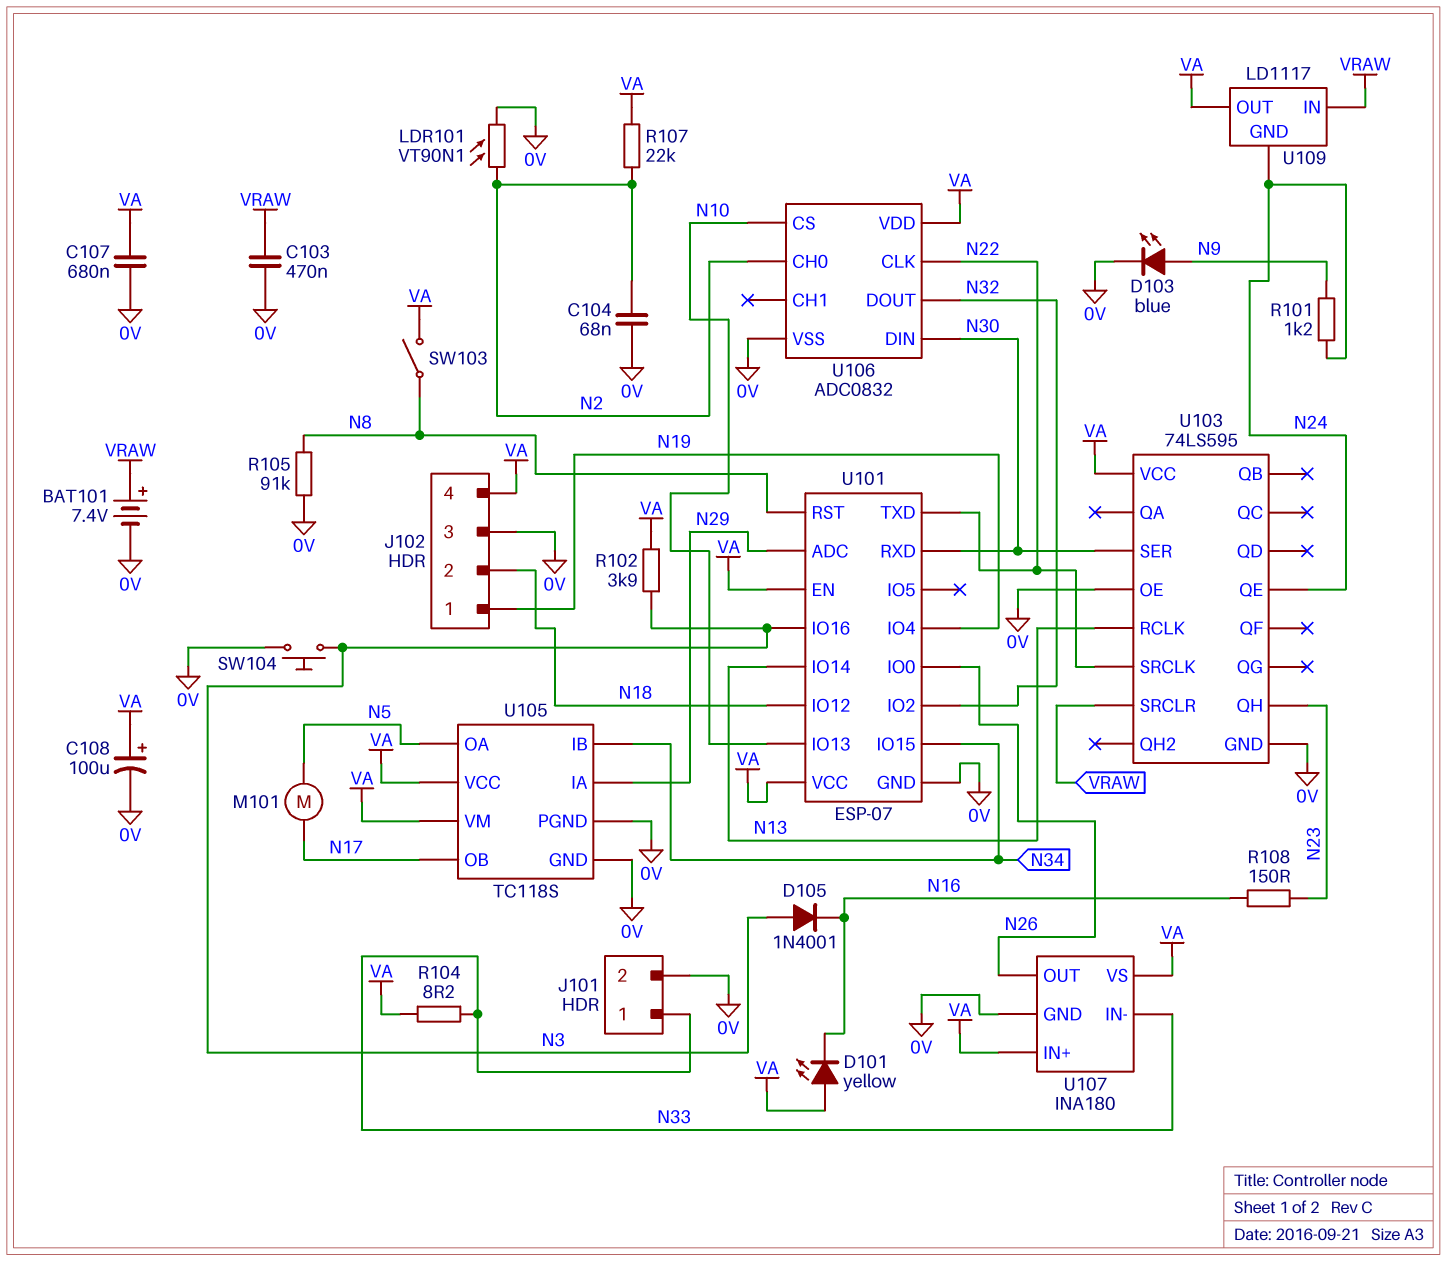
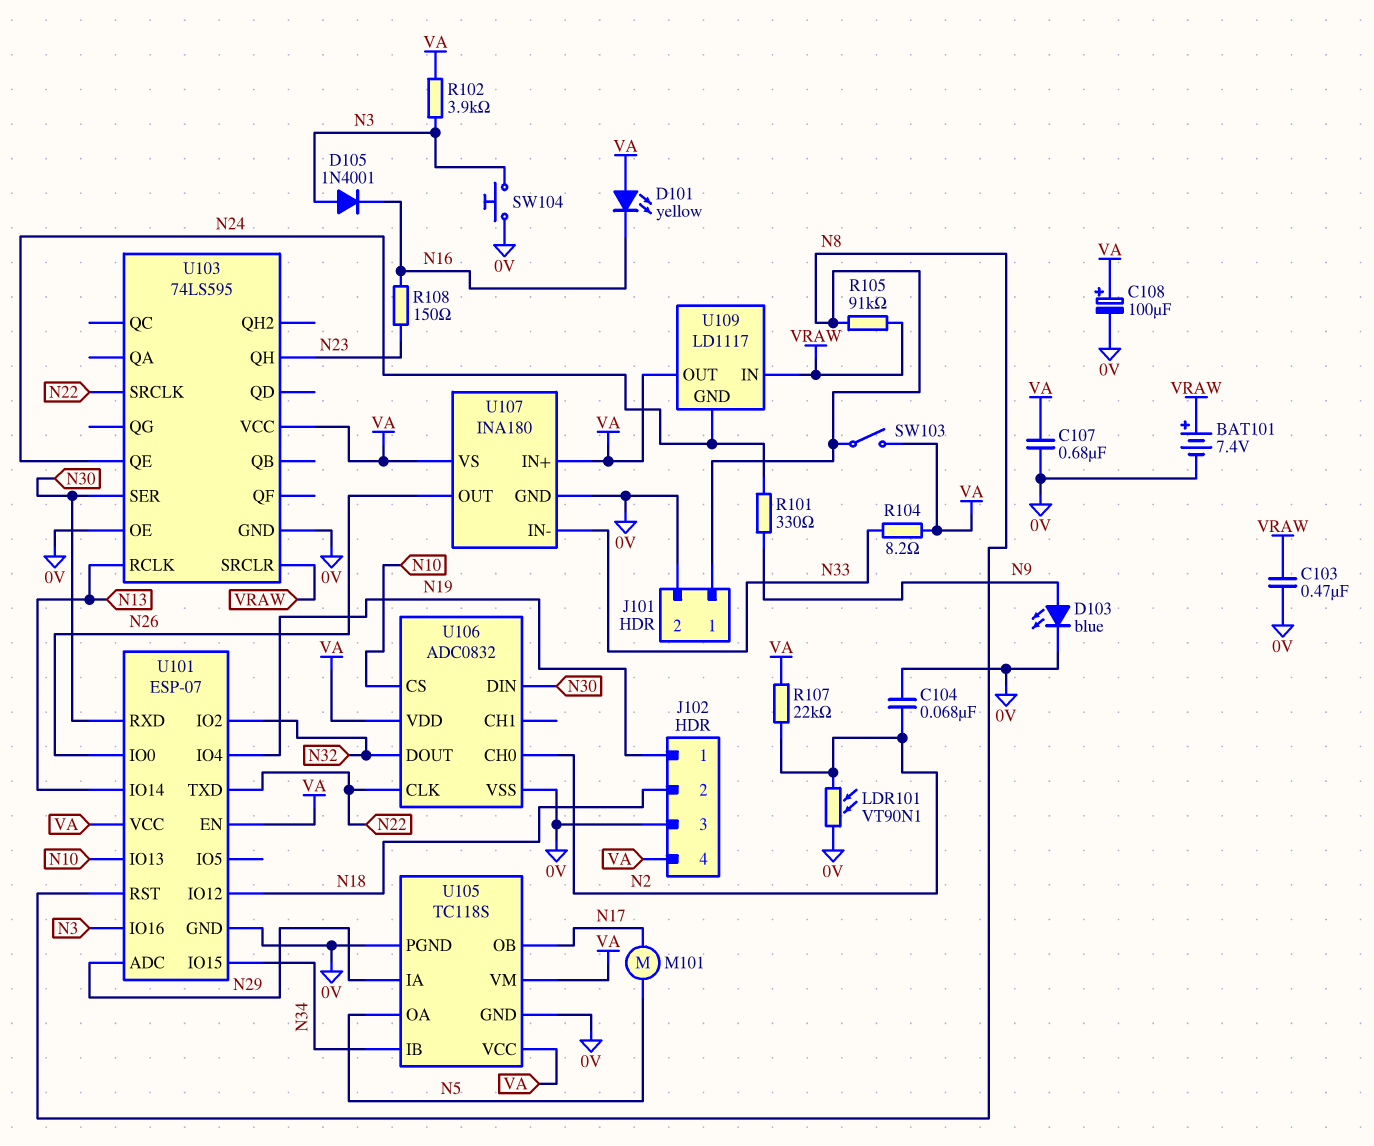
J101 pin 1: N33 -> N8
R101: 1.2k (N9, N24) -> 330 (N9, N24)
R105: 91k (0V, N8) -> 91k (N8, VRAW)

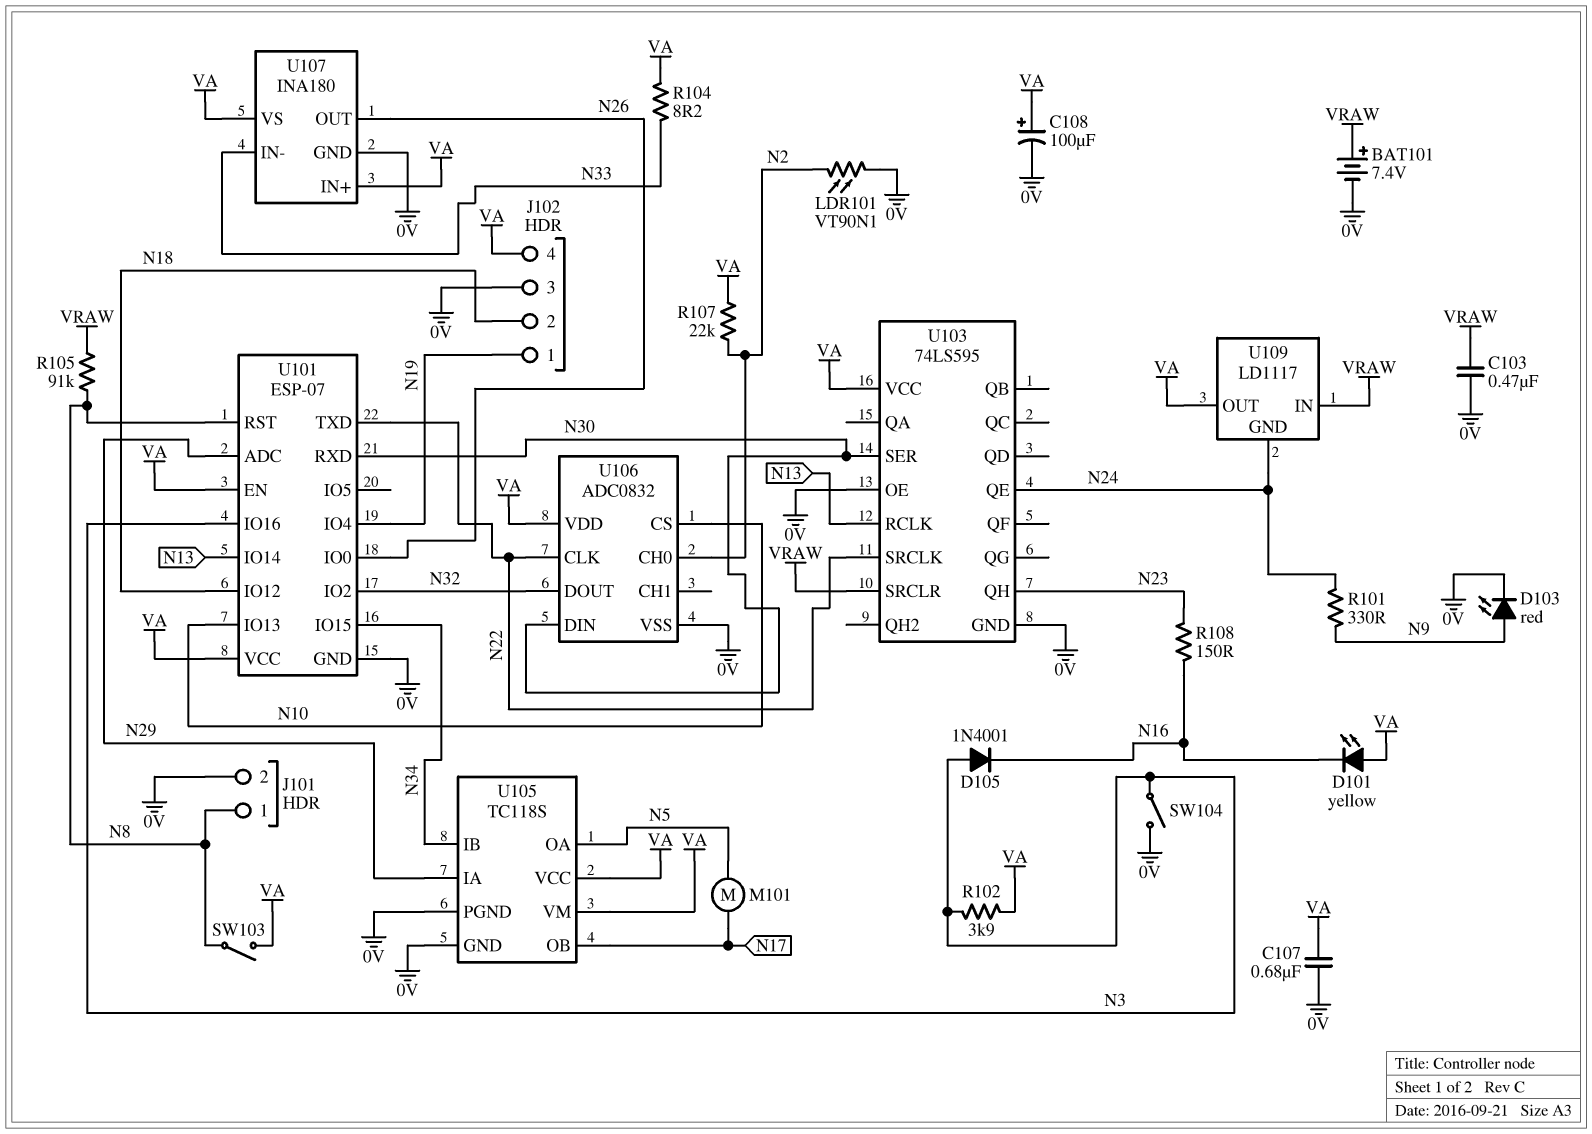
C104: 68nF (0V, N2) -> none
D103: LED blue (A N9, K 0V) -> LED red (A N9, K 0V)
SW104: button (0V, N3) -> switch (0V, N3)

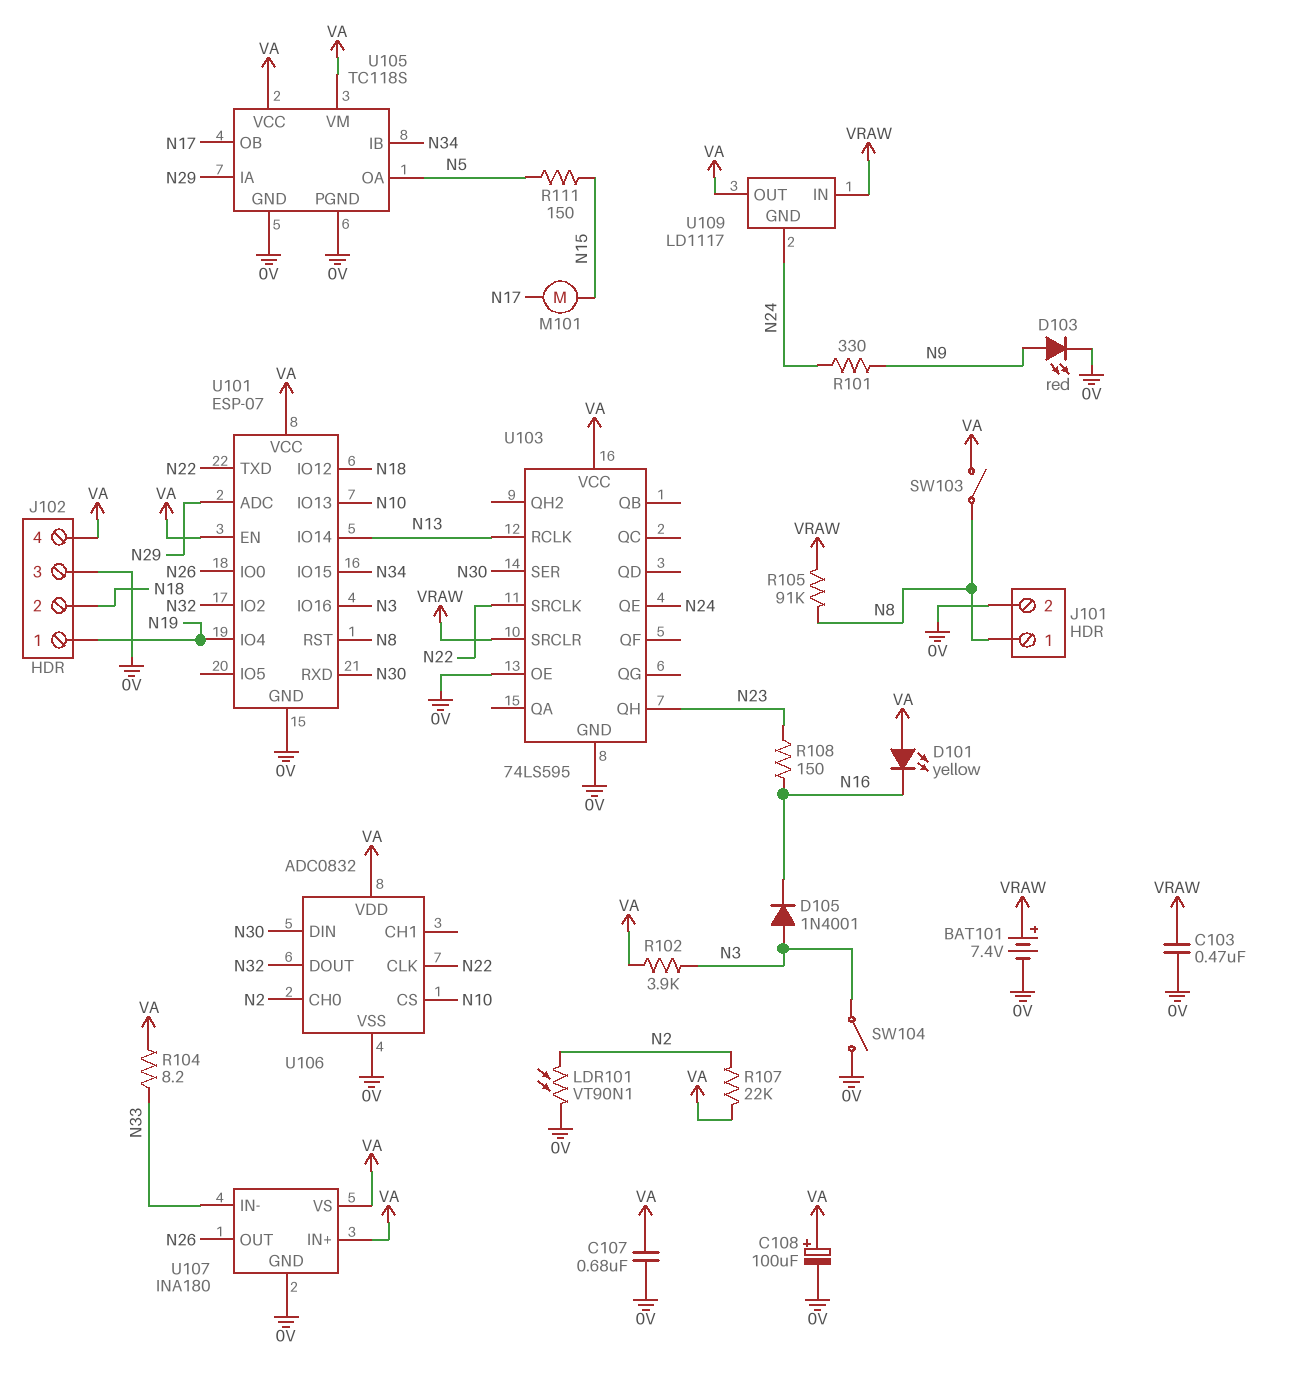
M101: motor (N5, N17) -> motor (N15, N17)
R111: none -> 150 (N5, N15)

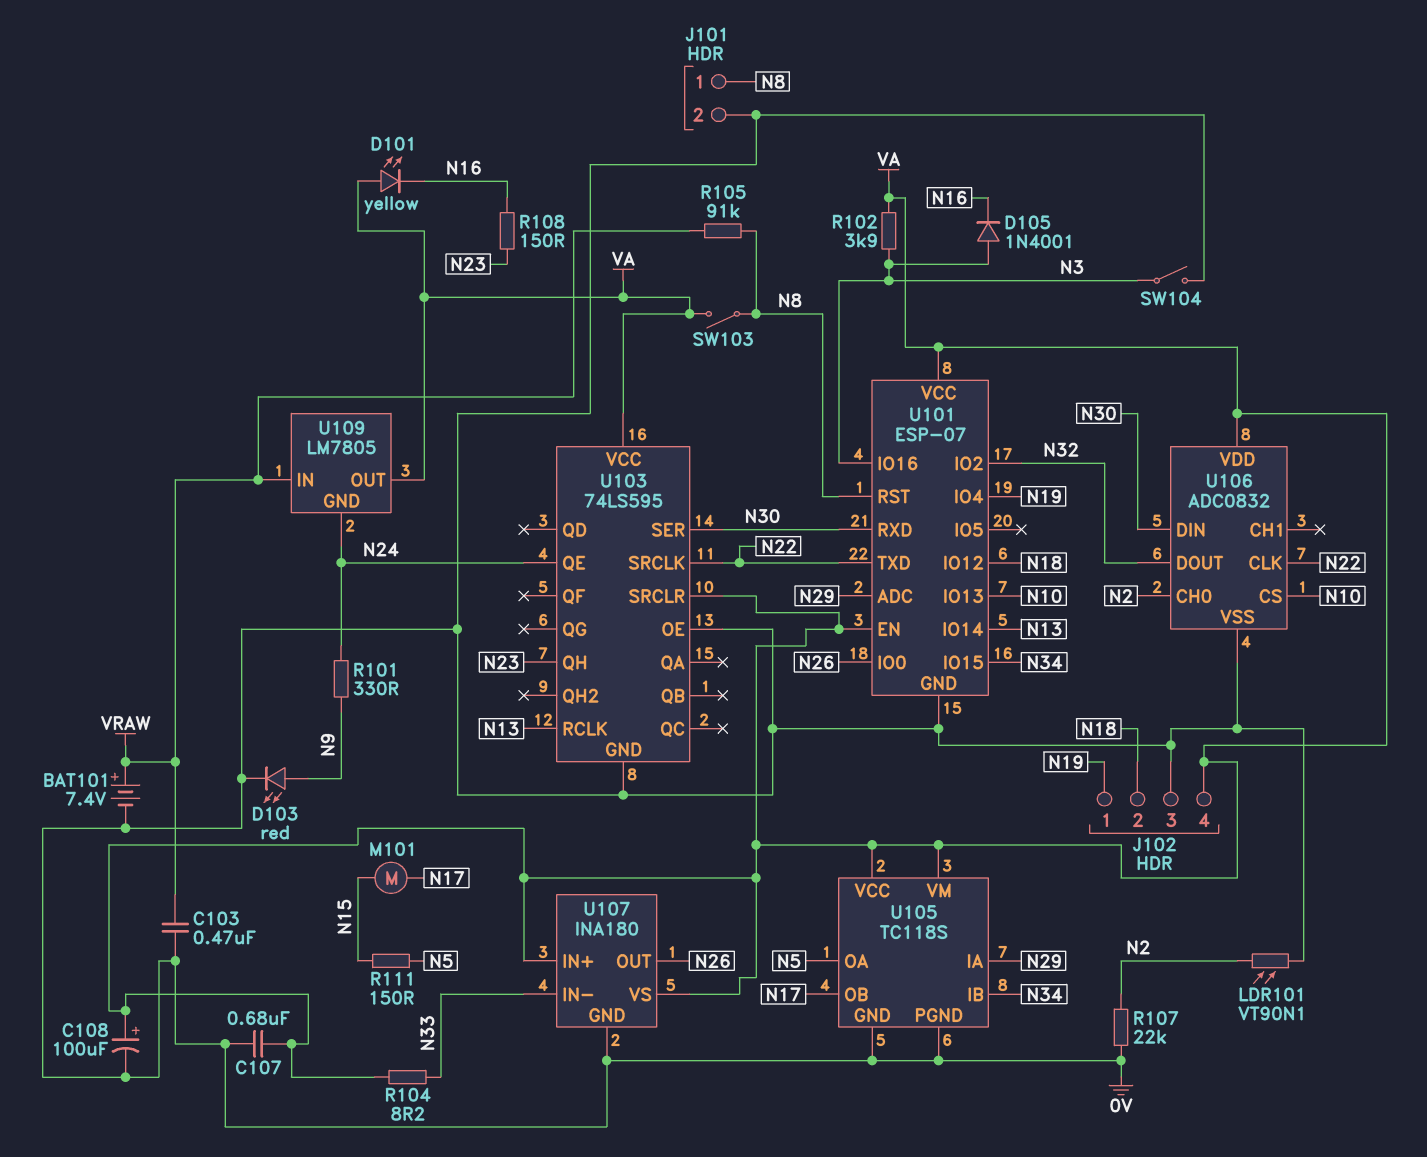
R107: 22k (N2, VA) -> 22k (0V, N2)
U103 pin SRCLR: VRAW -> VA
U109: LD1117 -> LM7805

